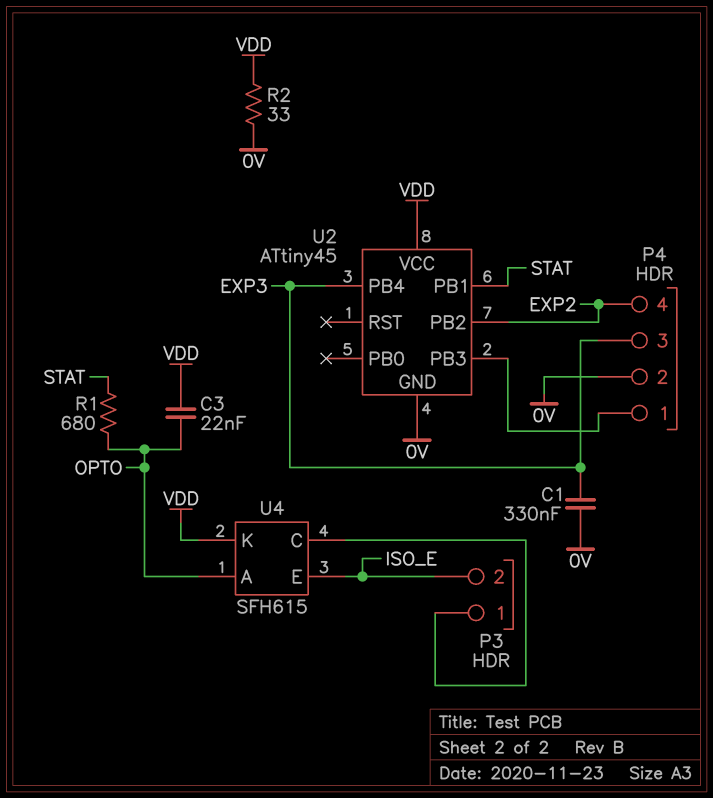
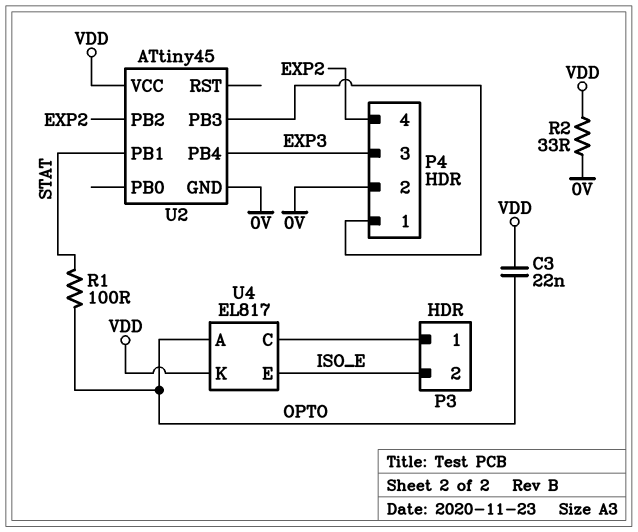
C1: 330nF (0V, EXP3) -> none
R1: 680 (OPTO, STAT) -> 100 (OPTO, STAT)
U4: SFH615 -> EL817

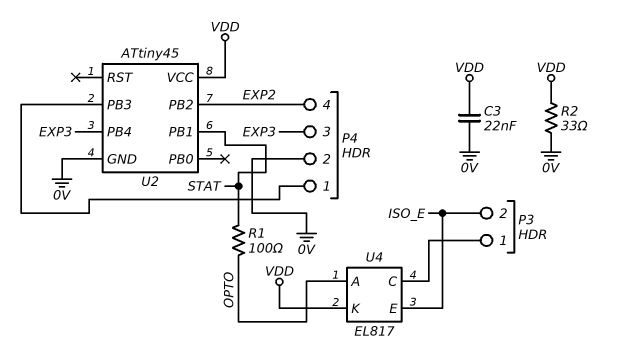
C3: 22nF (OPTO, VDD) -> 22nF (0V, VDD)

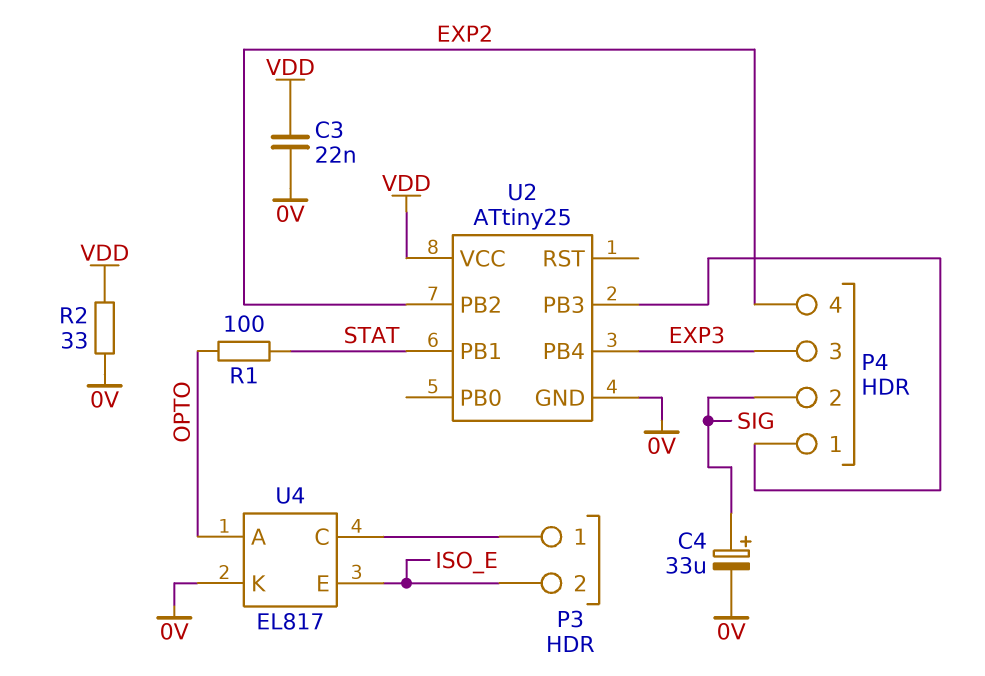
C4: none -> 33uF (plus SIG, minus 0V)
P4 pin 2: 0V -> SIG
U2: ATtiny45 -> ATtiny25
U4 pin K: VDD -> 0V

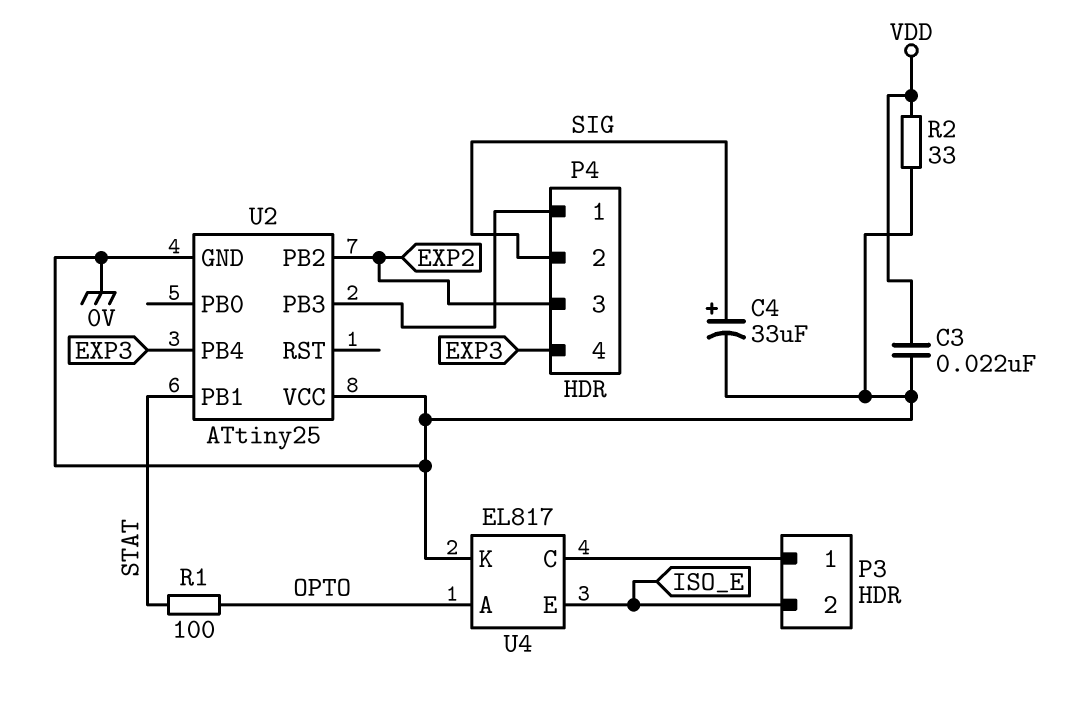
P4 pin 3: EXP3 -> EXP2
P4 pin 4: EXP2 -> EXP3
U2 pin VCC: VDD -> 0V

